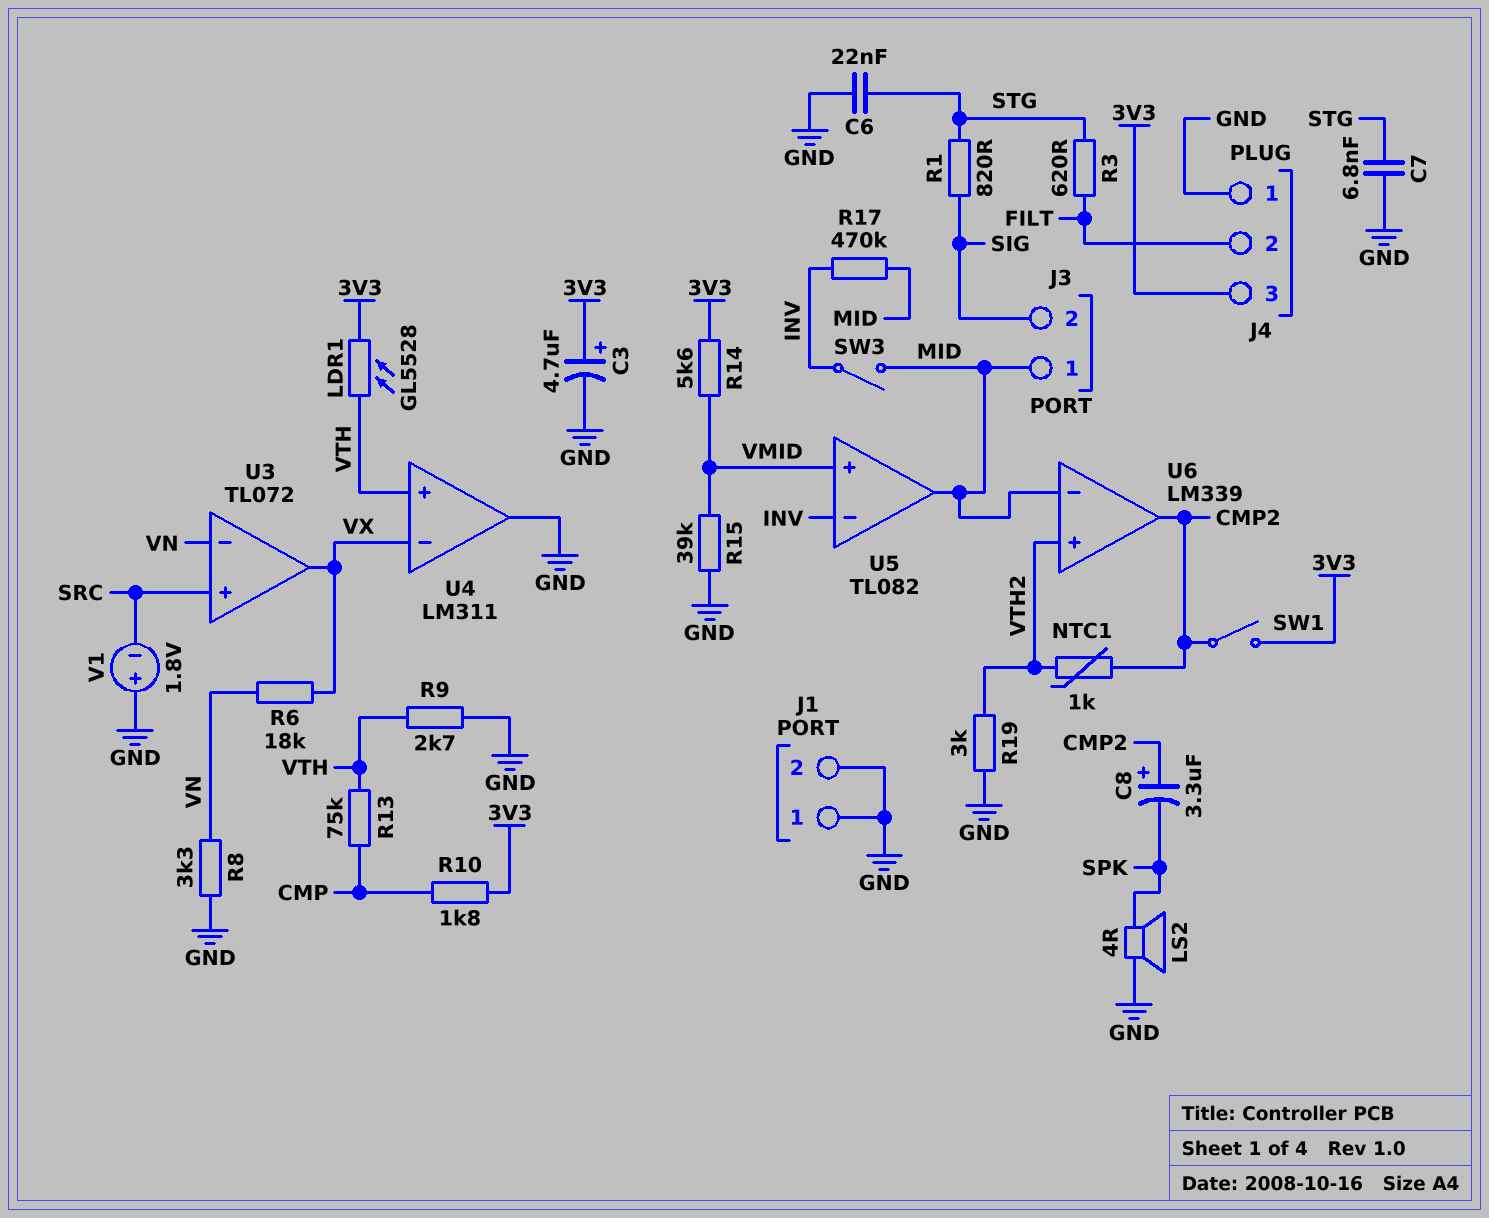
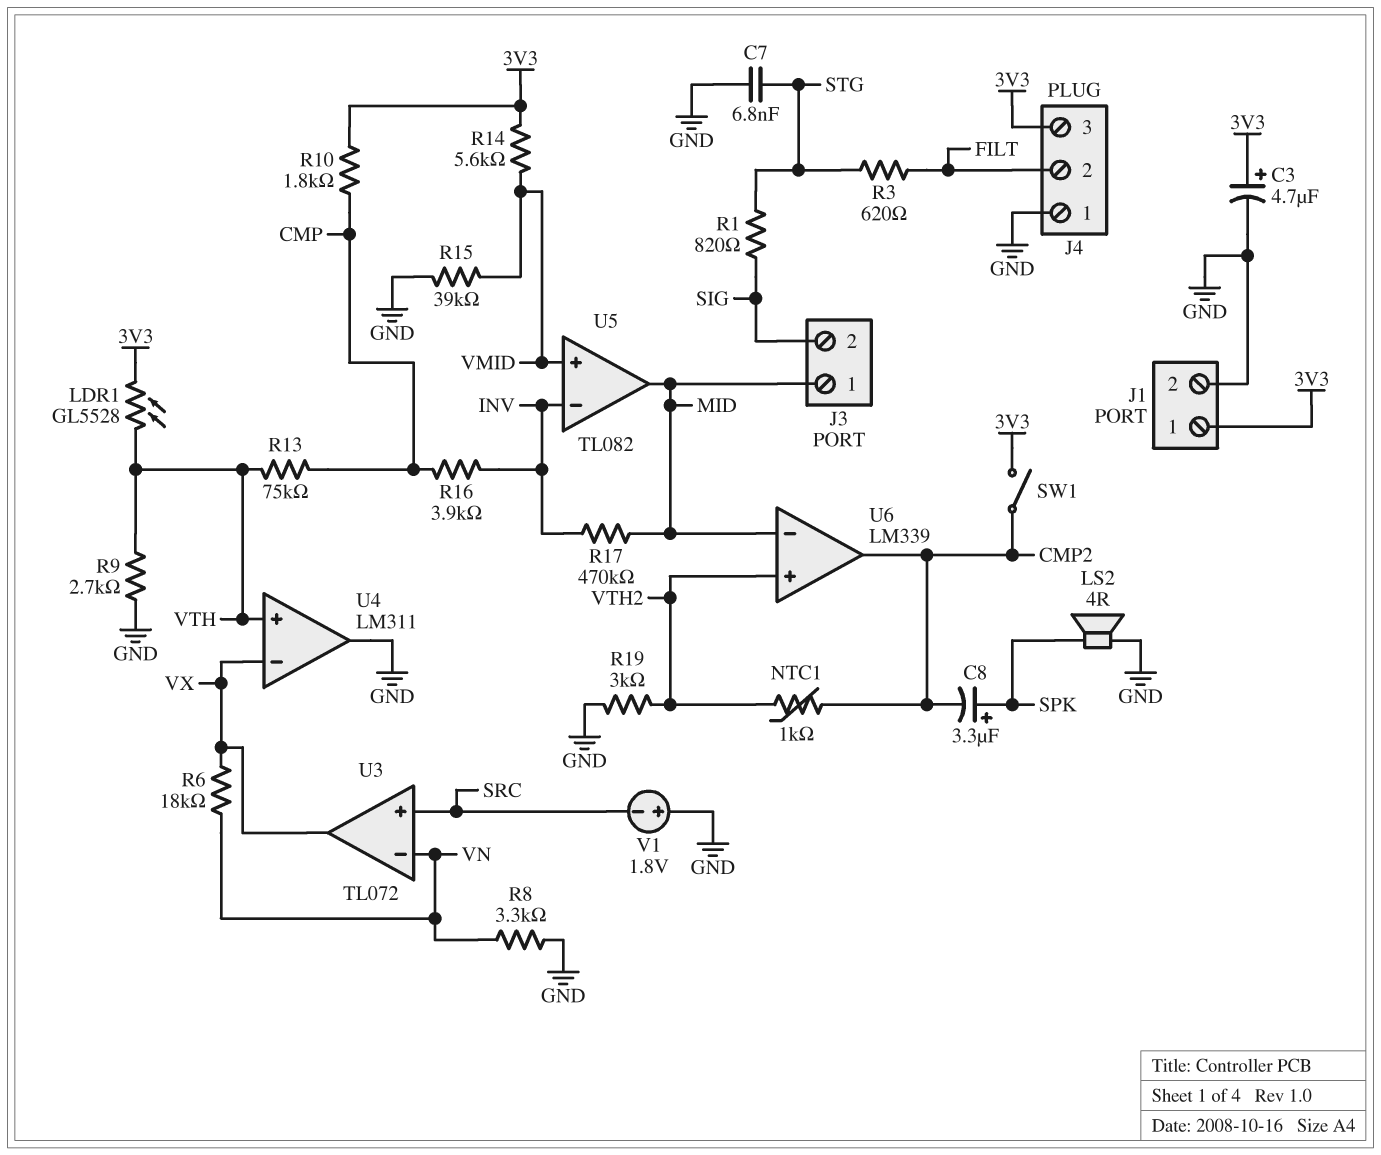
C6: 22nF (GND, STG) -> none
C8: 3.3uF (plus CMP2, minus SPK) -> 3.3uF (plus SPK, minus CMP2)
J1 pin 1: GND -> 3V3
R16: none -> 3.9k (CMP, INV)
SW3: switch (INV, MID) -> none

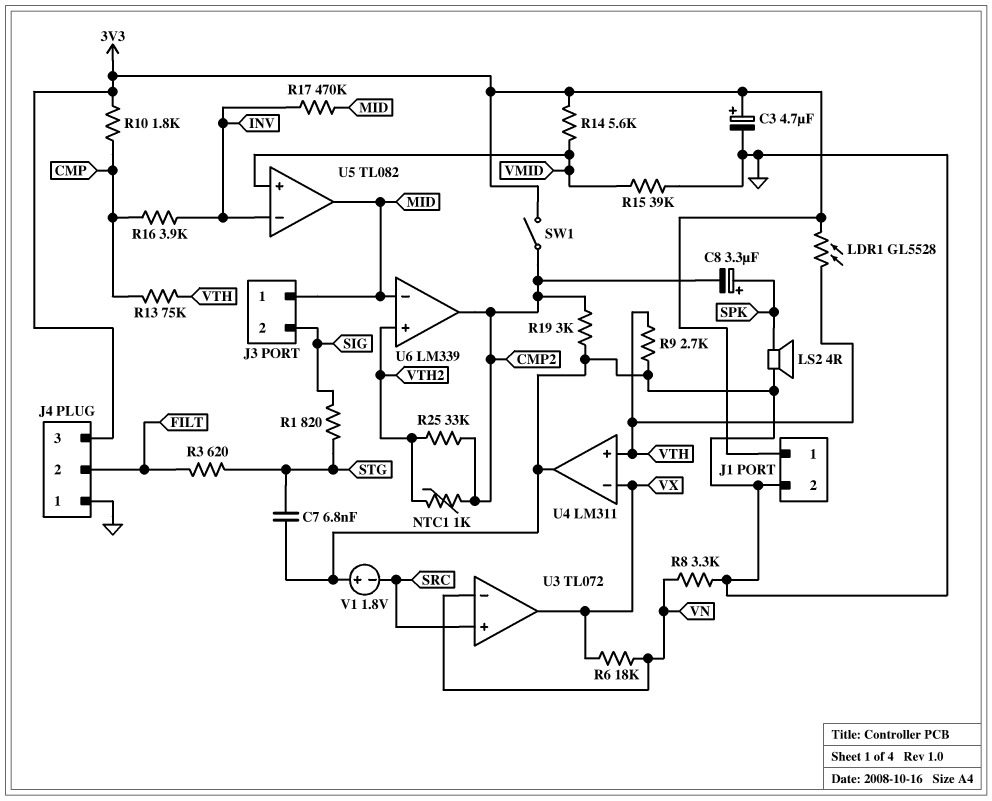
R19: 3k (GND, VTH2) -> 3k (CMP2, GND)
R25: none -> 33k (CMP2, VTH2)

